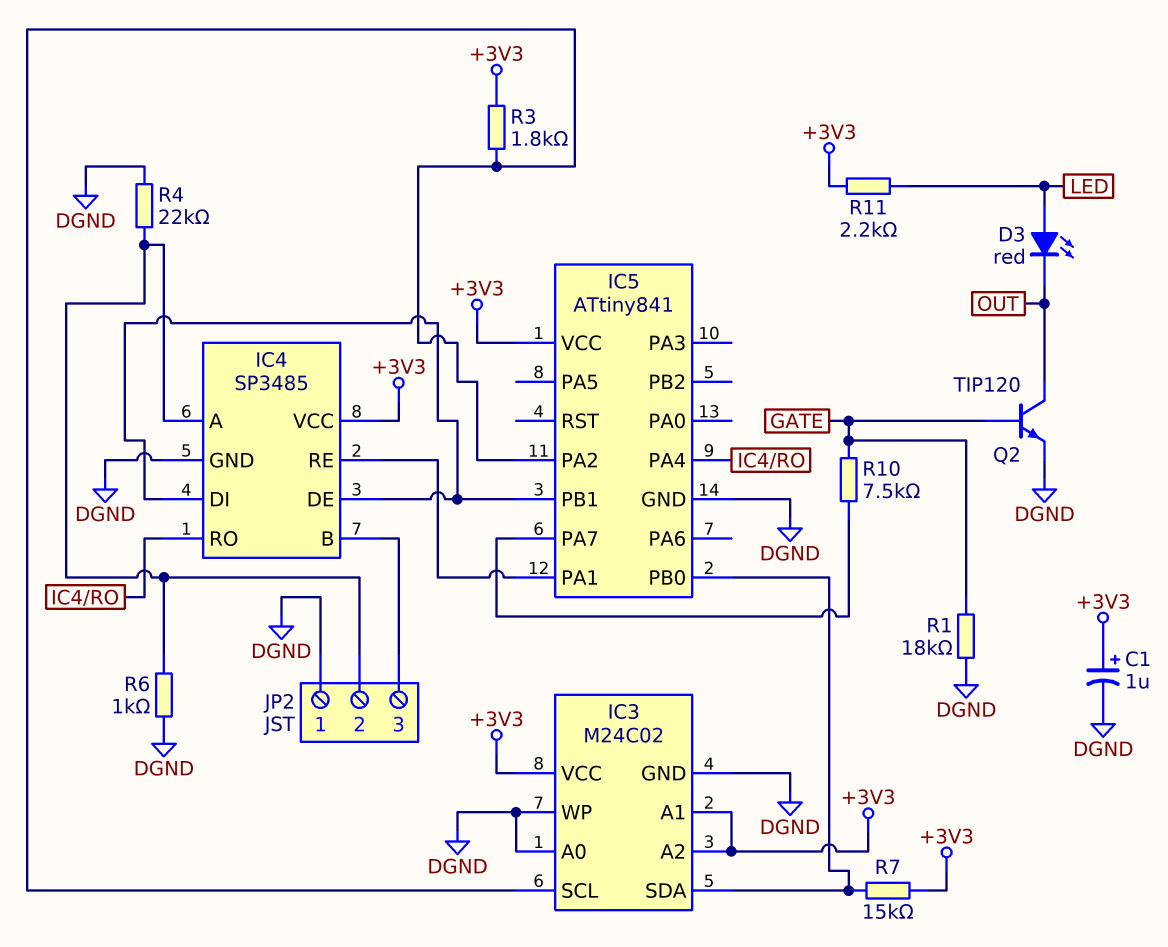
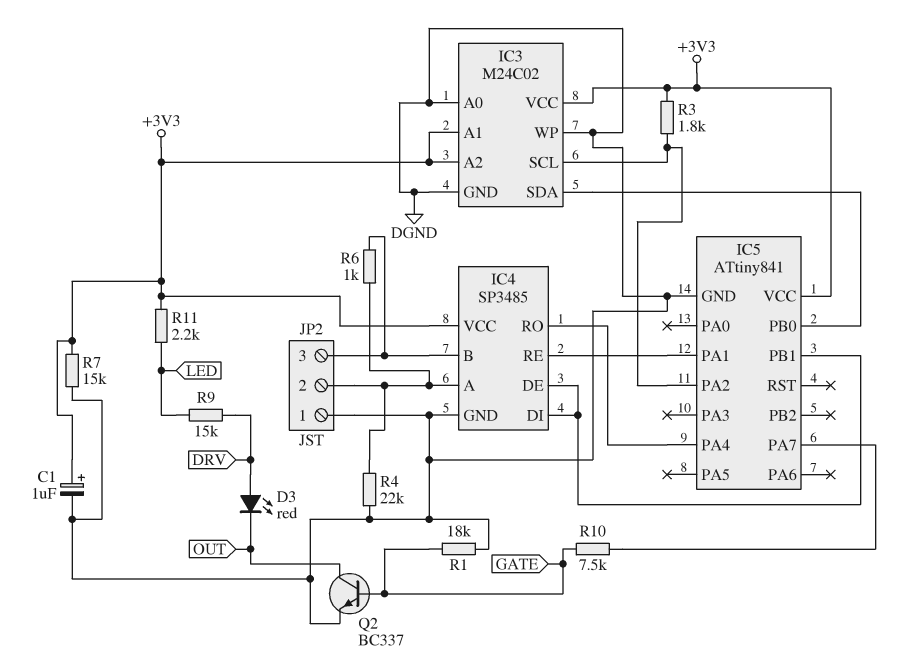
D3: LED red (A LED, K OUT) -> LED red (A DRV, K OUT)
Q2: NPN TIP120 (B GATE, C OUT, E DGND) -> NPN BC337 (B GATE, C OUT, E DGND)
R6: 1k (DGND, IC4/A) -> 1k (IC4/A, IC4/B)
R7: 15k (+3V3, IC3/SDA) -> 15k (+3V3, DGND)
R9: none -> 15k (DRV, LED)

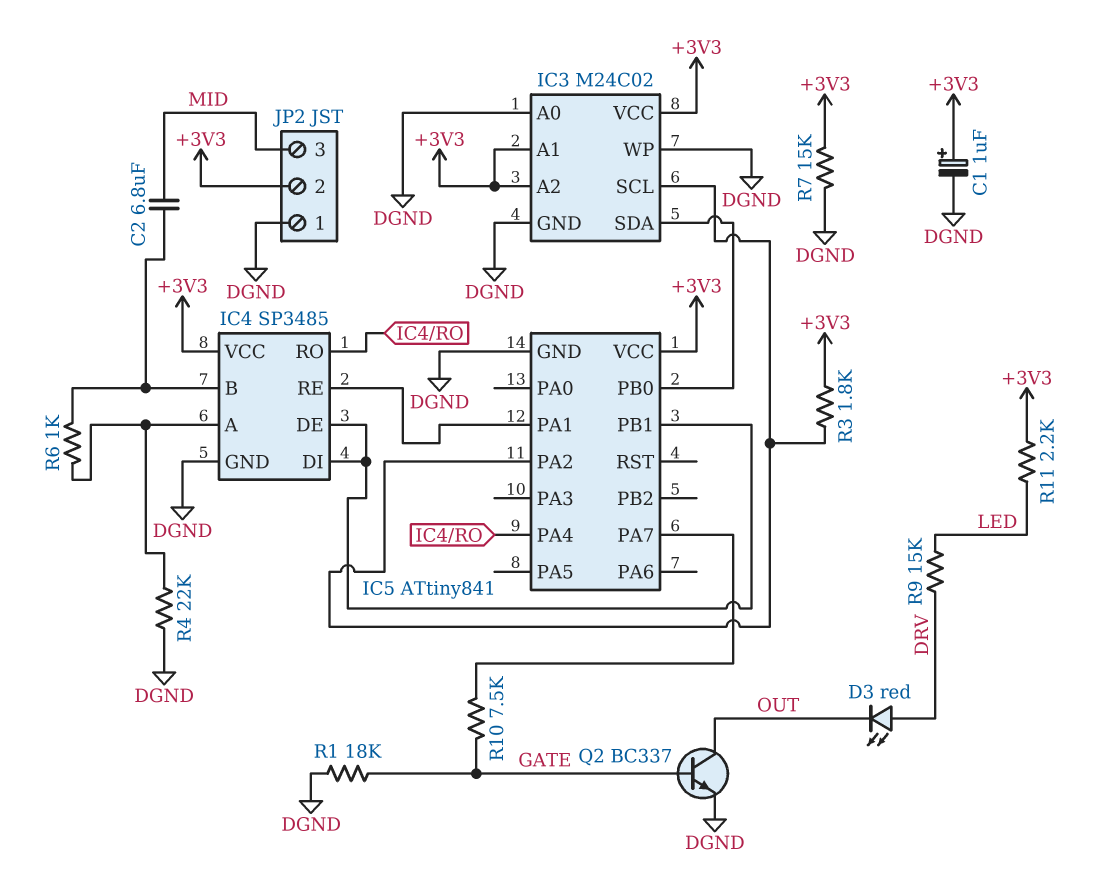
C2: none -> 6.8uF (IC4/B, MID)
JP2 pin 2: IC4/A -> +3V3
JP2 pin 3: IC4/B -> MID

